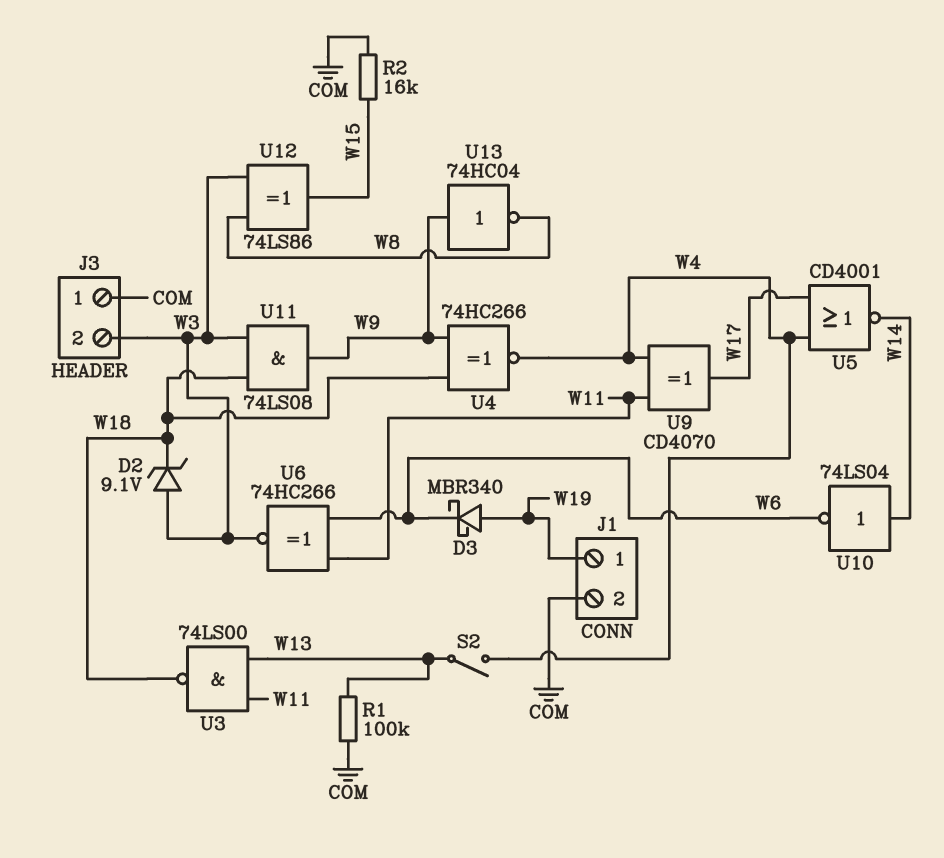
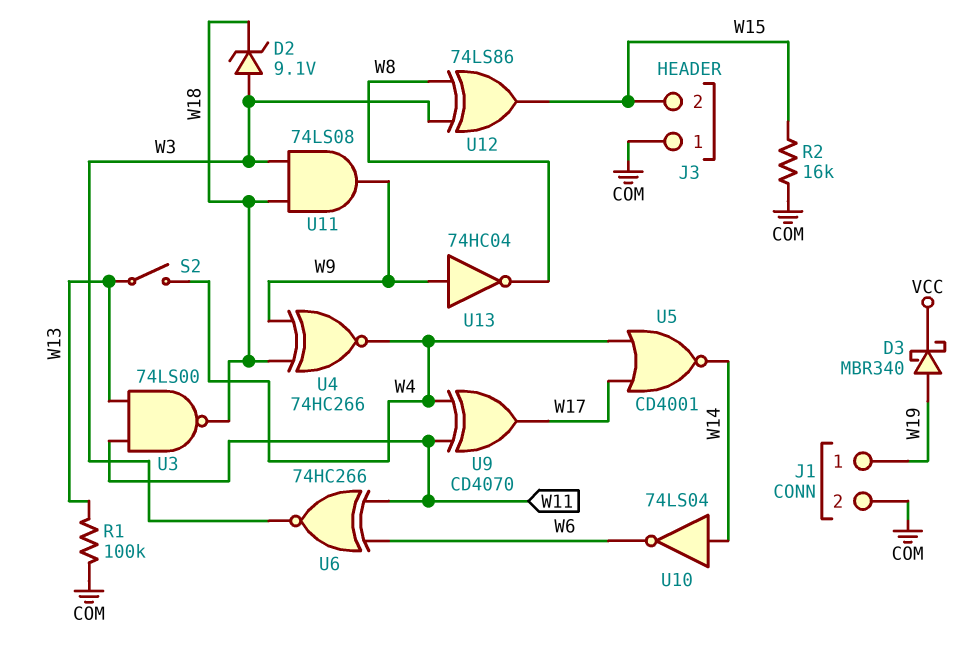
D3: schottky MBR340 (A W19, K W6) -> schottky MBR340 (A W19, K VCC)
J3 pin 2: W3 -> W15

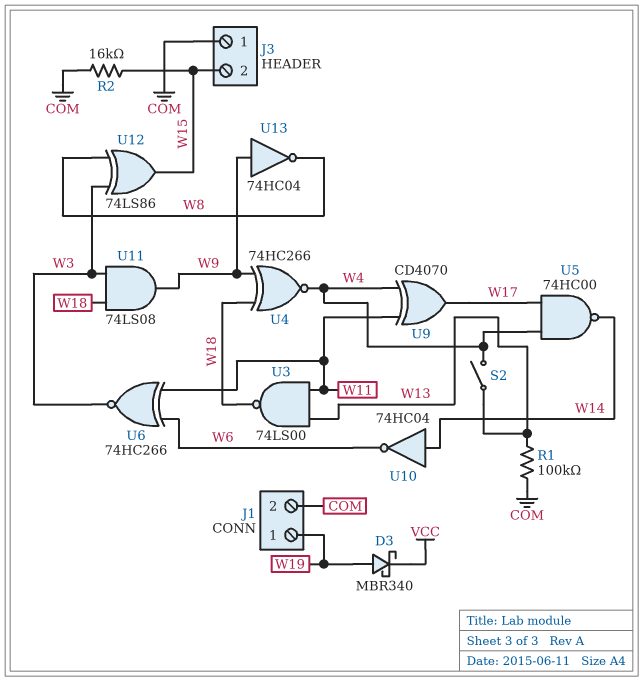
D2: zener 9.1V (A W3, K W18) -> none
U5: NOR CD4001 (in W4, in W17, out W14) -> NAND 74HC00 (in W4, in W17, out W14)
U10: NOT 74LS04 (in W14, out W6) -> NOT 74HC04 (in W14, out W6)

